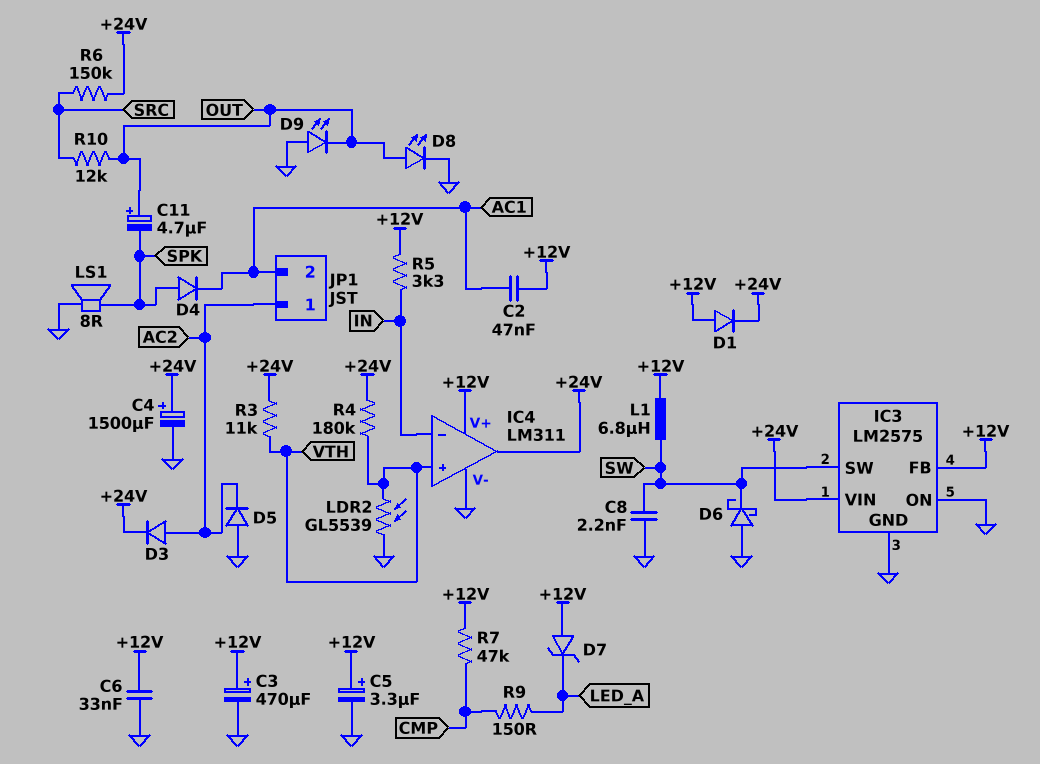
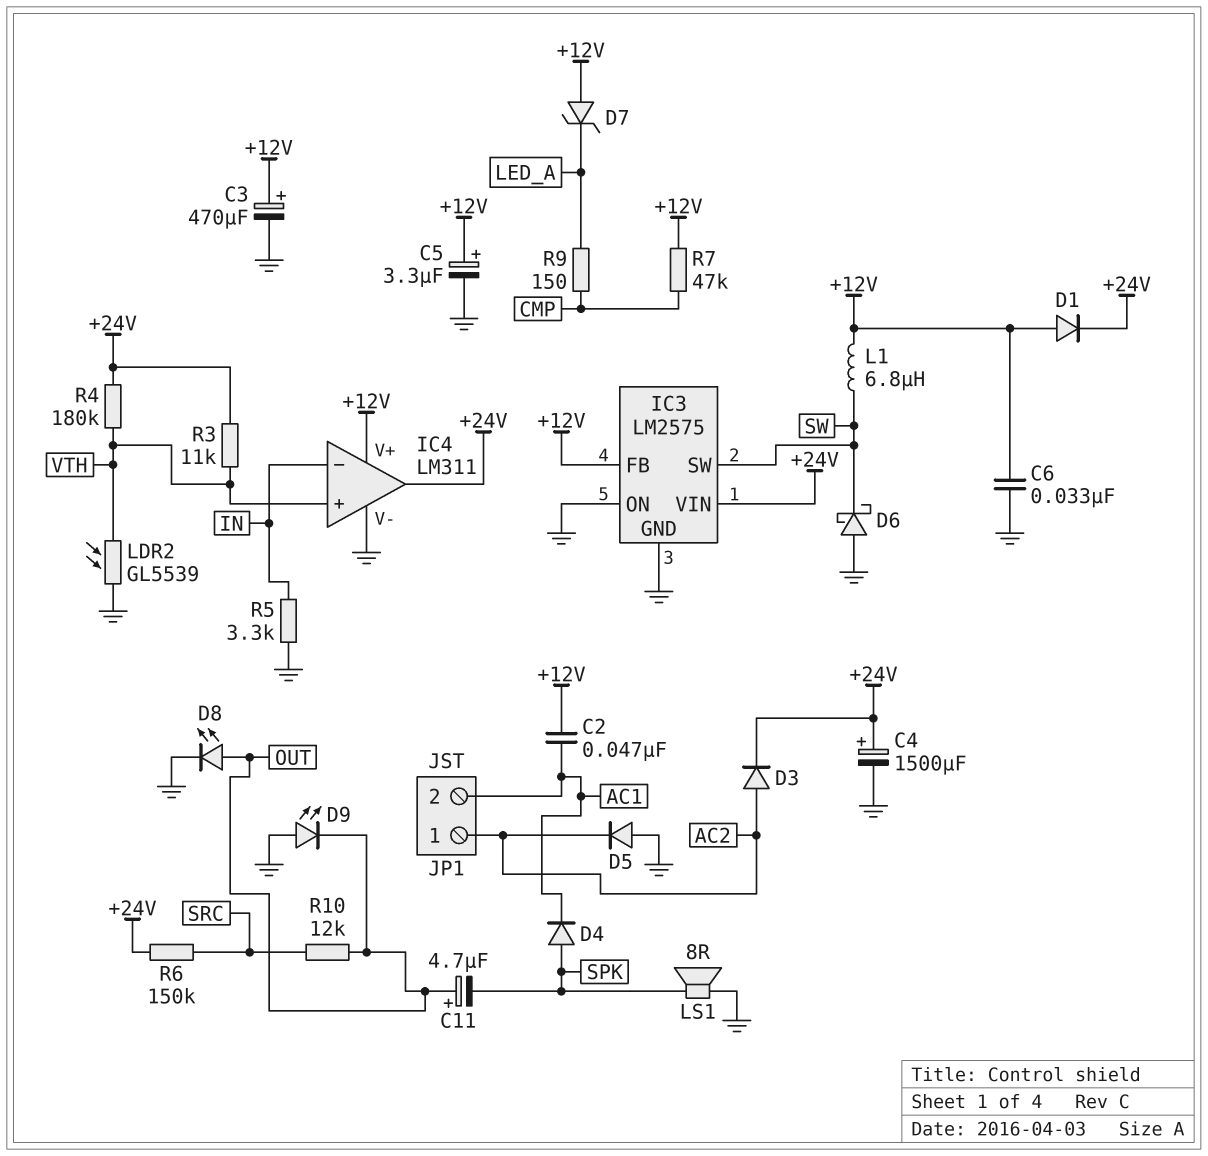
C8: 2.2nF (GND, SW) -> none
R5: 3.3k (+12V, IN) -> 3.3k (GND, IN)

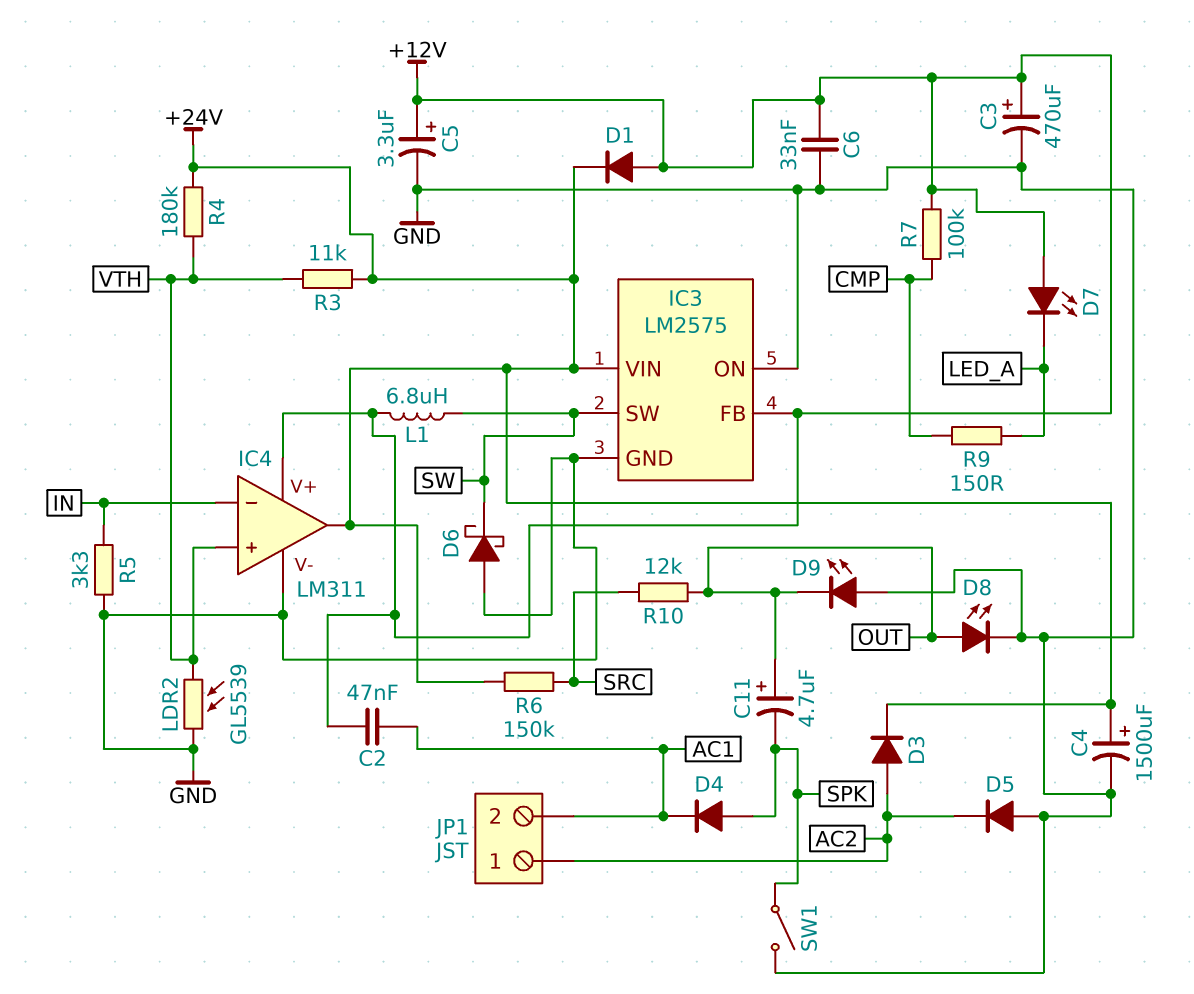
D7: zener (A +12V, K LED_A) -> LED (A +12V, K LED_A)
LS1: speaker 8R (GND, SPK) -> none
R7: 47k (+12V, CMP) -> 100k (+12V, CMP)
SW1: none -> switch (GND, SPK)

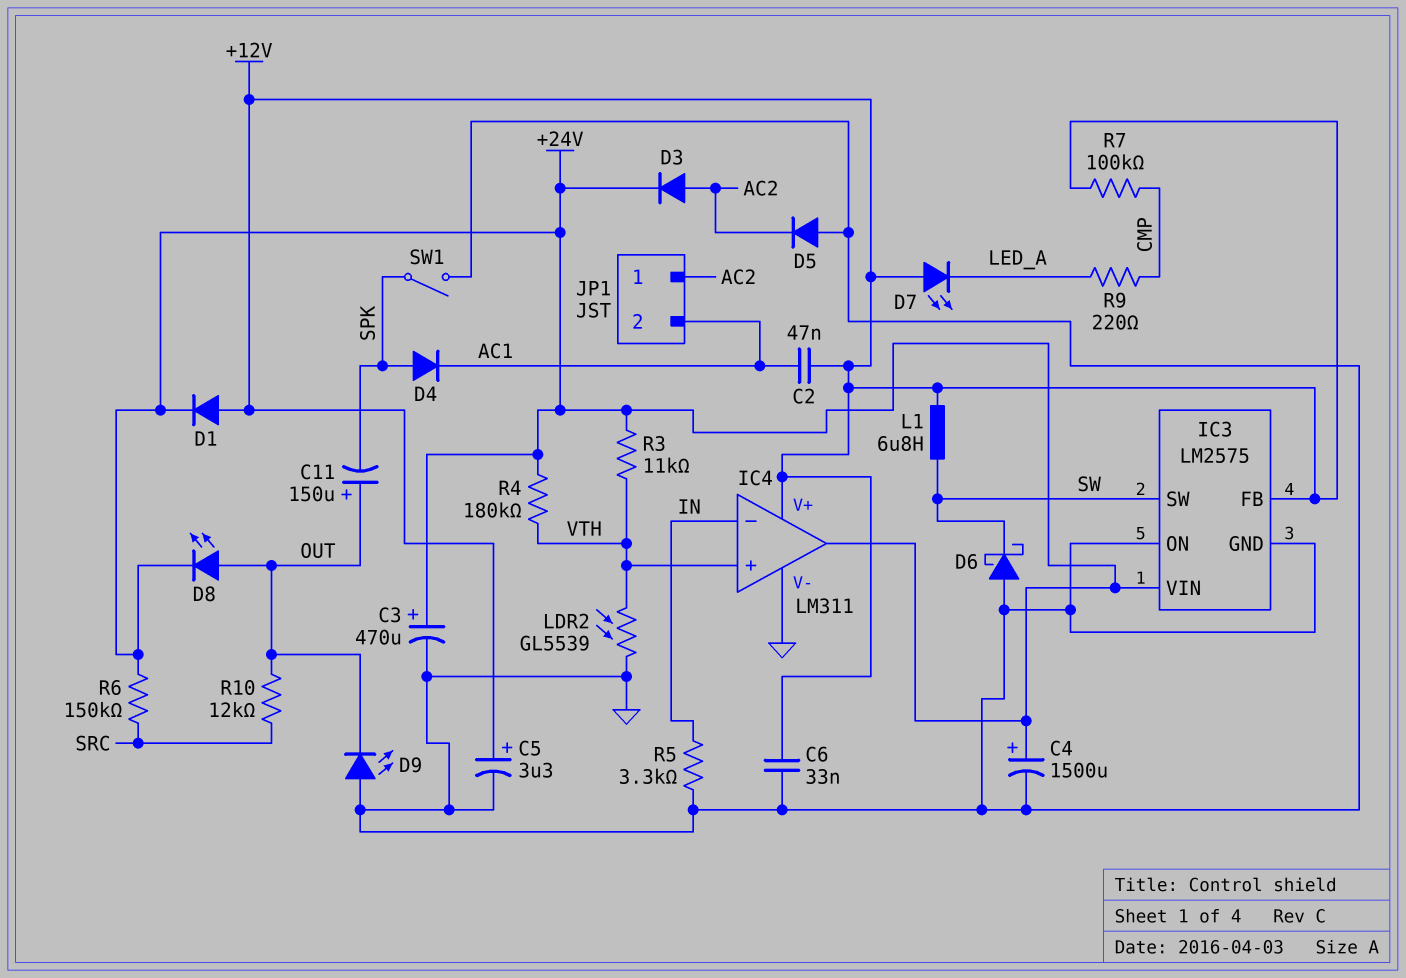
C3: 470uF (plus +12V, minus GND) -> 470uF (plus +24V, minus GND)
C11: 4.7uF (plus OUT, minus SPK) -> 150uF (plus OUT, minus SPK)
D8: LED (A OUT, K GND) -> LED (A OUT, K +24V)
R9: 150 (CMP, LED_A) -> 220 (CMP, LED_A)

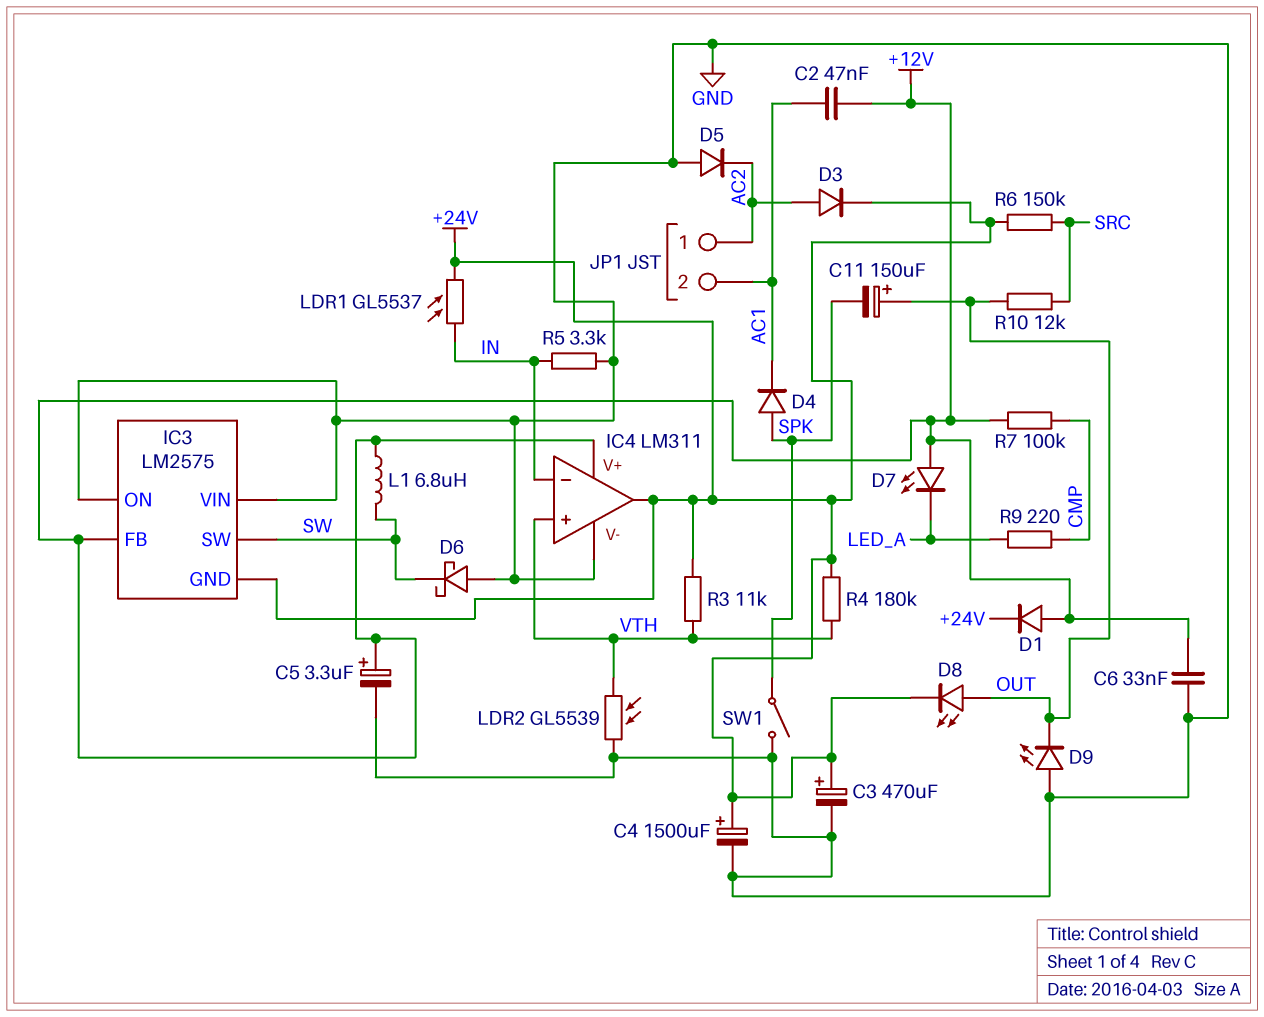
IC3 pin GND: GND -> +24V
IC3 pin VIN: +24V -> GND
LDR1: none -> GL5537 (+24V, IN)

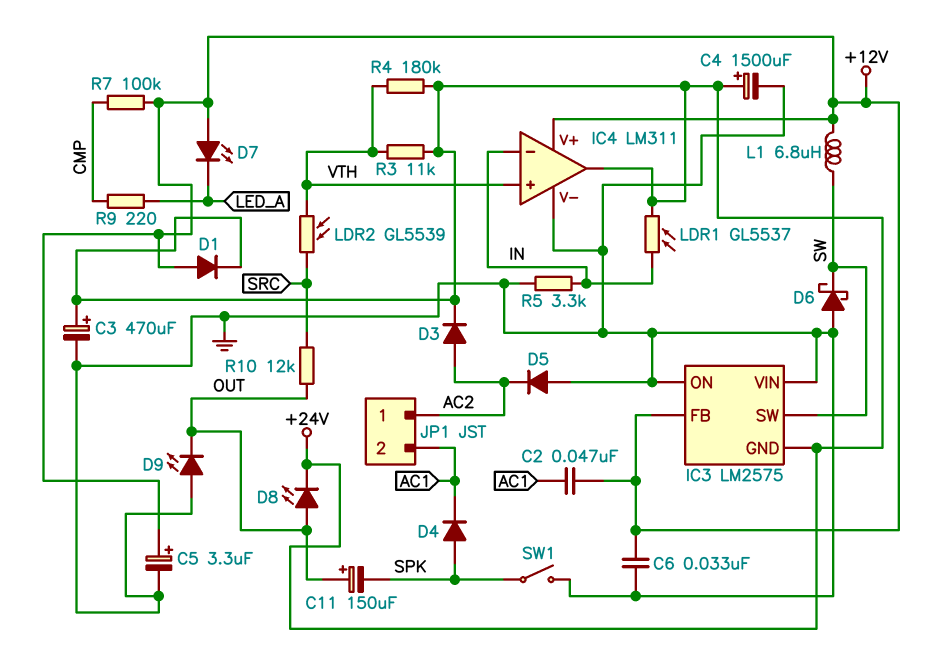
LDR2: GL5539 (GND, VTH) -> GL5539 (SRC, VTH)
R6: 150k (+24V, SRC) -> none

